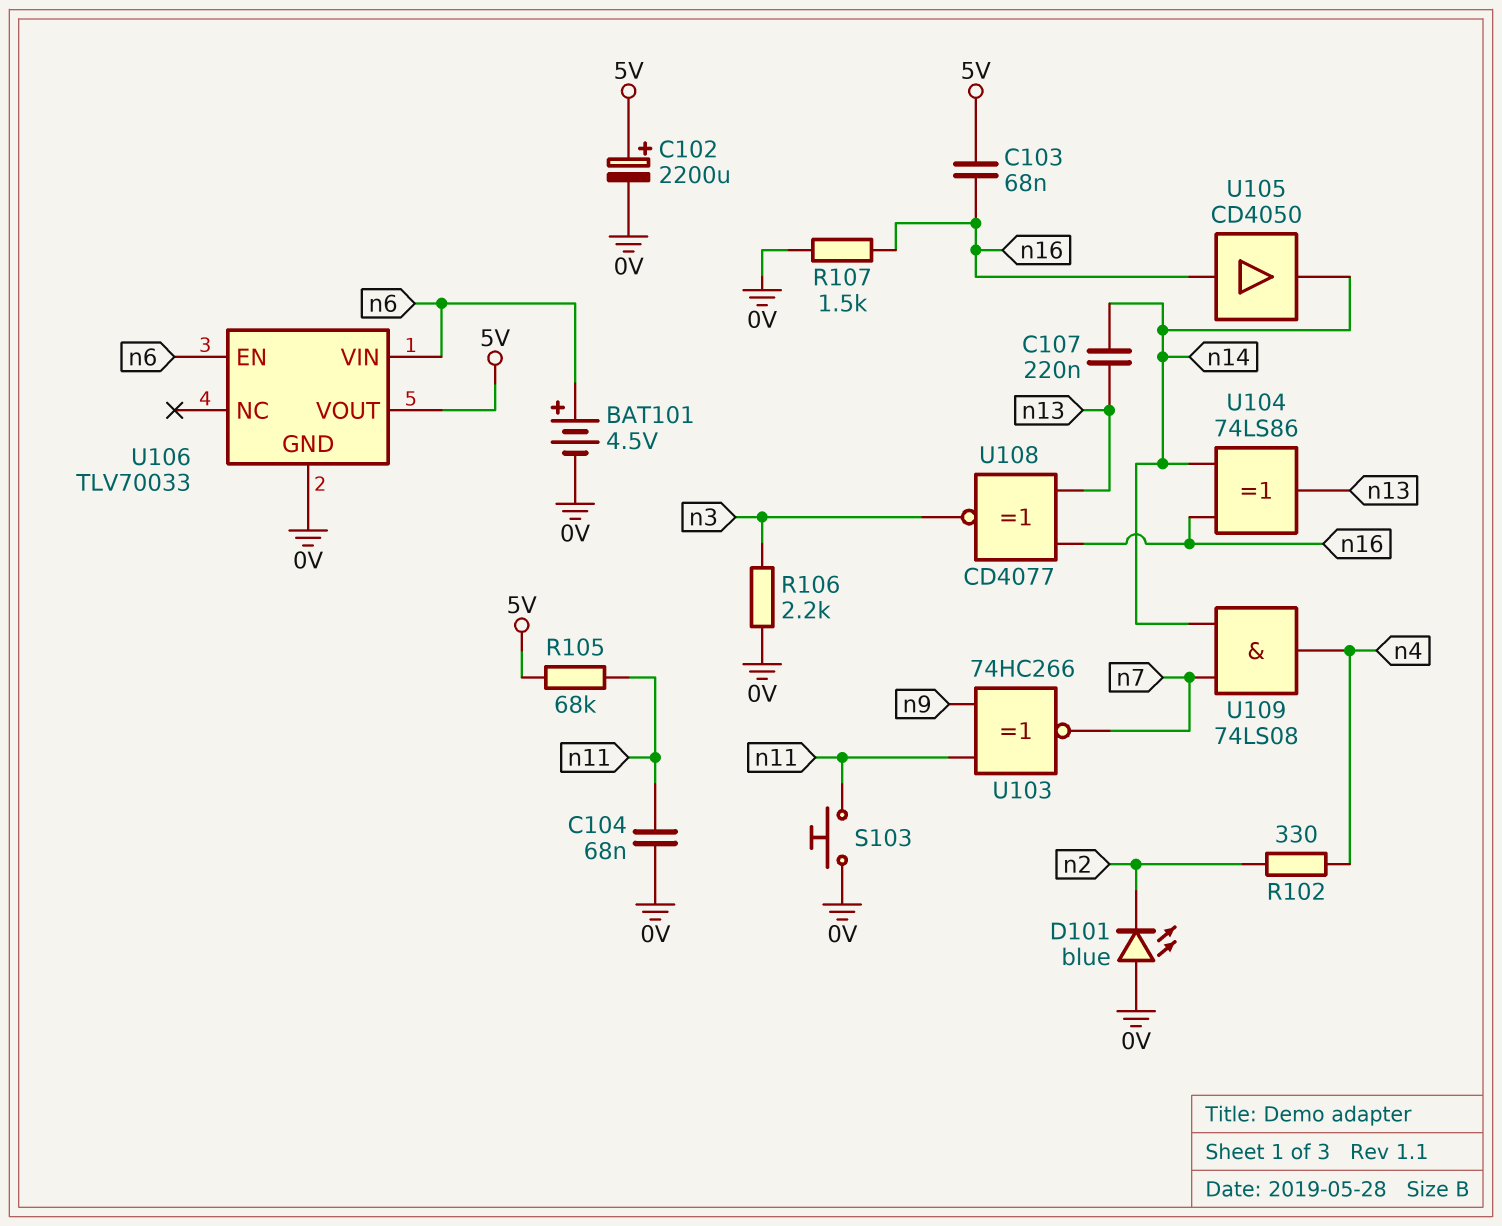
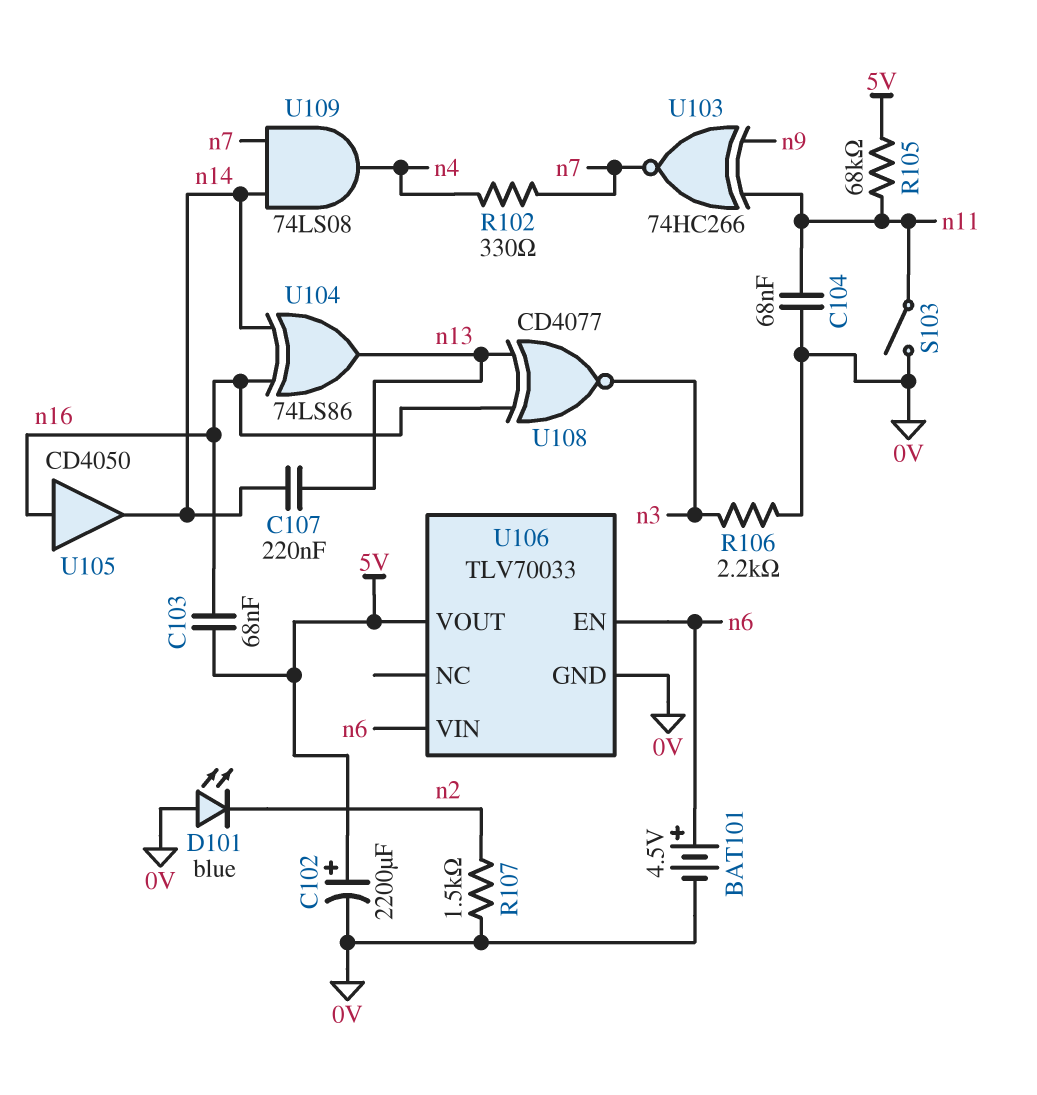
R102: 330 (n2, n4) -> 330 (n4, n7)
R107: 1.5k (0V, n16) -> 1.5k (0V, n2)
S103: button (0V, n11) -> switch (0V, n11)

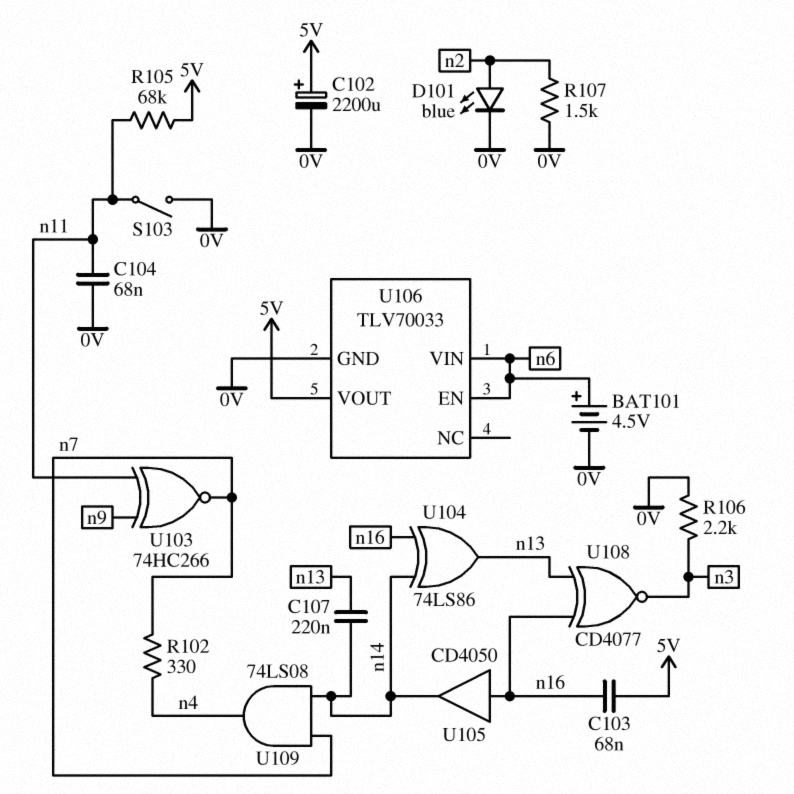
D101: LED blue (A 0V, K n2) -> LED blue (A n2, K 0V)

